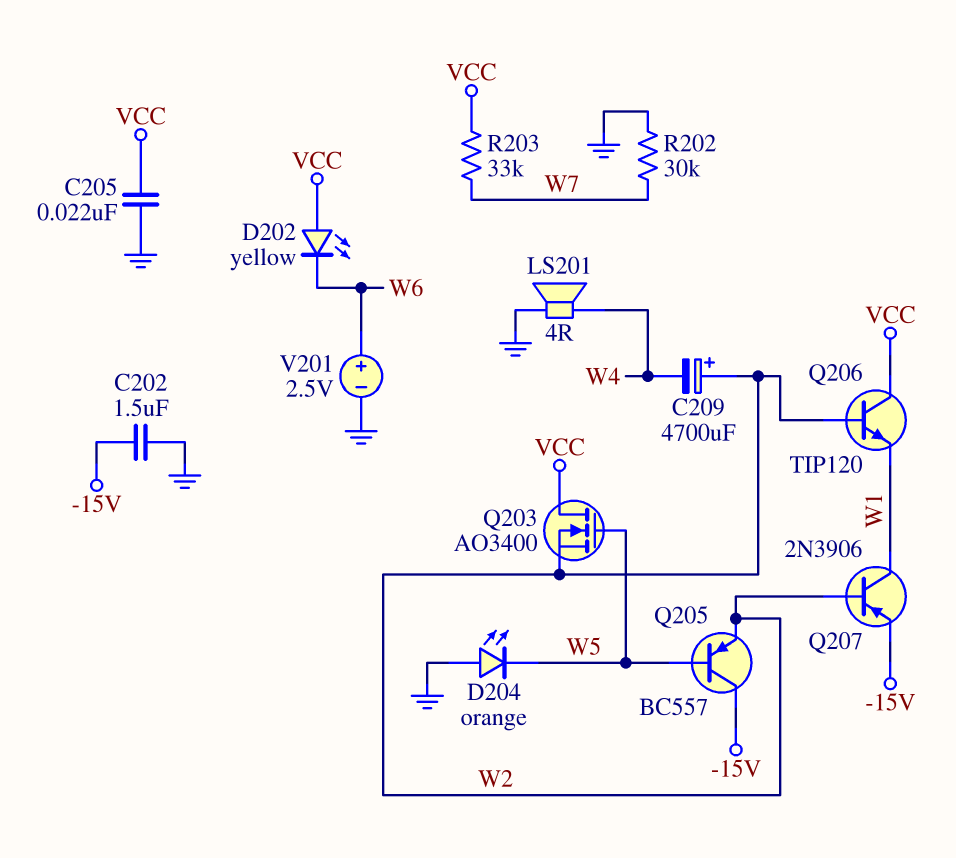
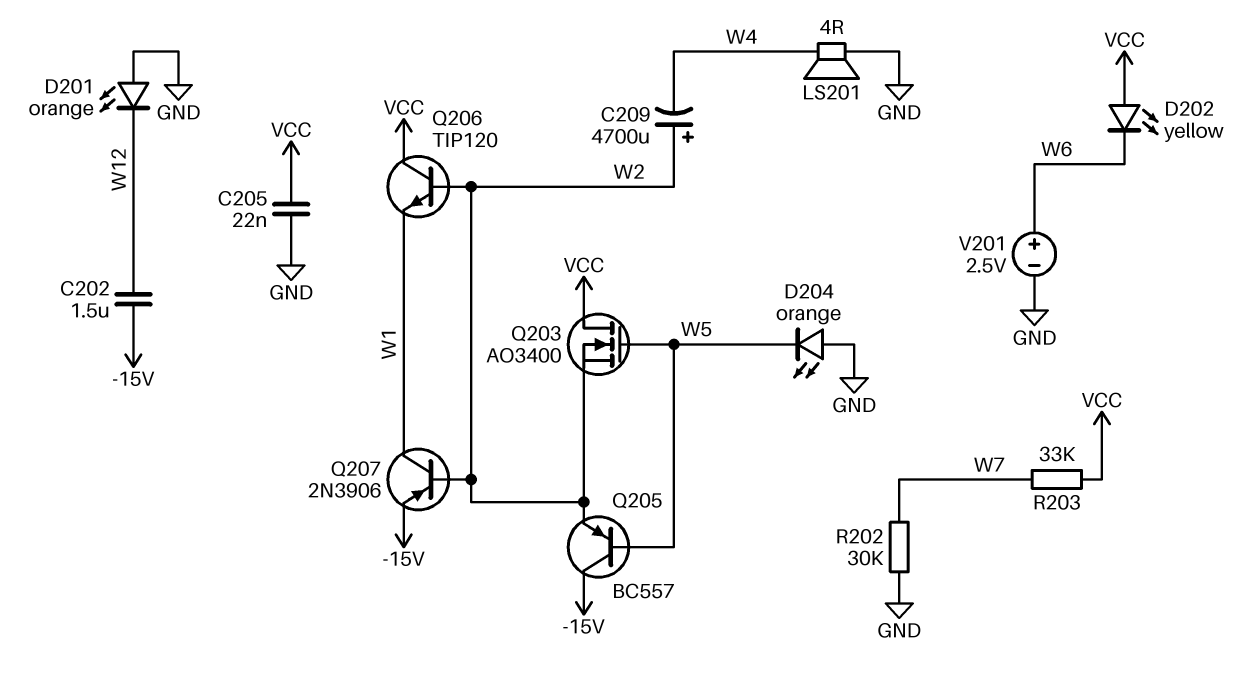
C202: 1.5uF (-15V, GND) -> 1.5uF (-15V, W12)
D201: none -> LED orange (A GND, K W12)

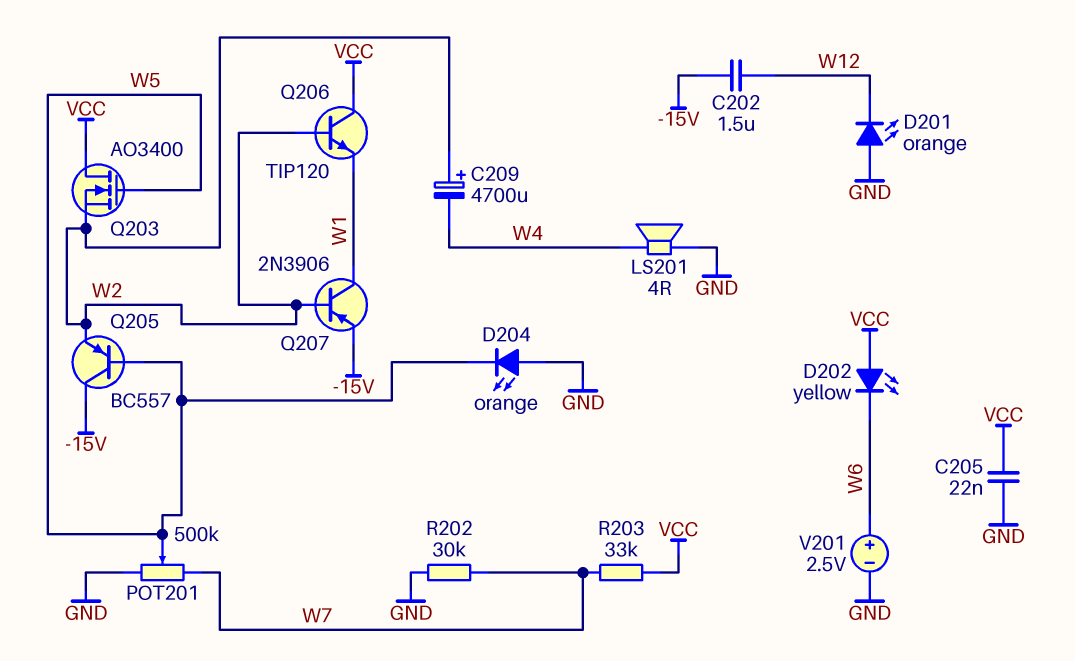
POT201: none -> 500k (GND, W7, wiper W5)

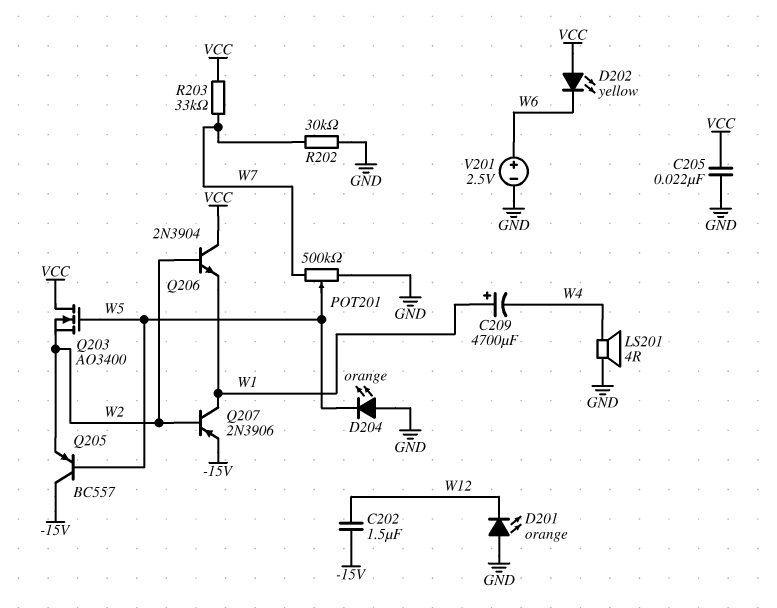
C209: 4700uF (plus W2, minus W4) -> 4700uF (plus W1, minus W4)
Q206: NPN TIP120 (B W2, C VCC, E W1) -> NPN 2N3904 (B W2, C VCC, E W1)

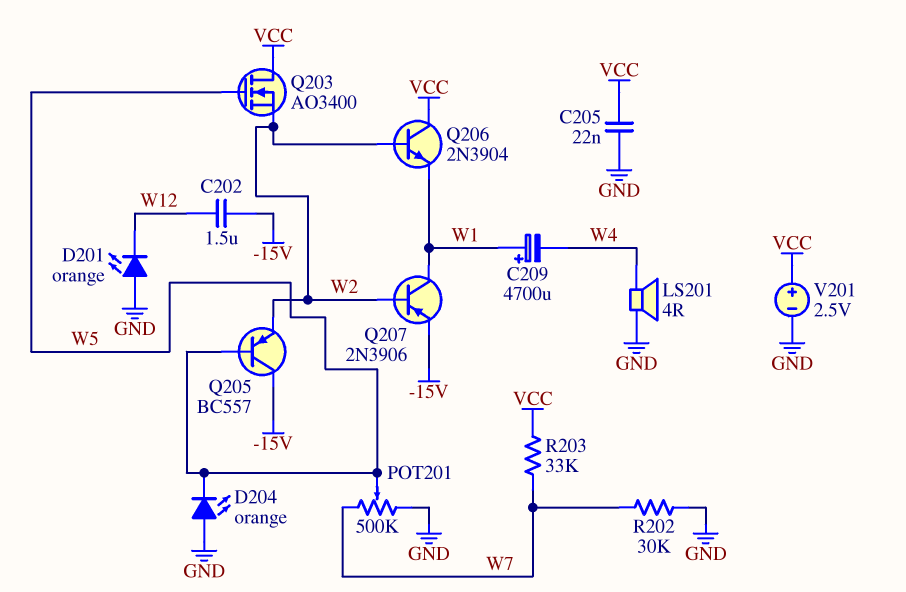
D202: LED yellow (A VCC, K W6) -> none
V201: 2.5V (plus W6, minus GND) -> 2.5V (plus VCC, minus GND)

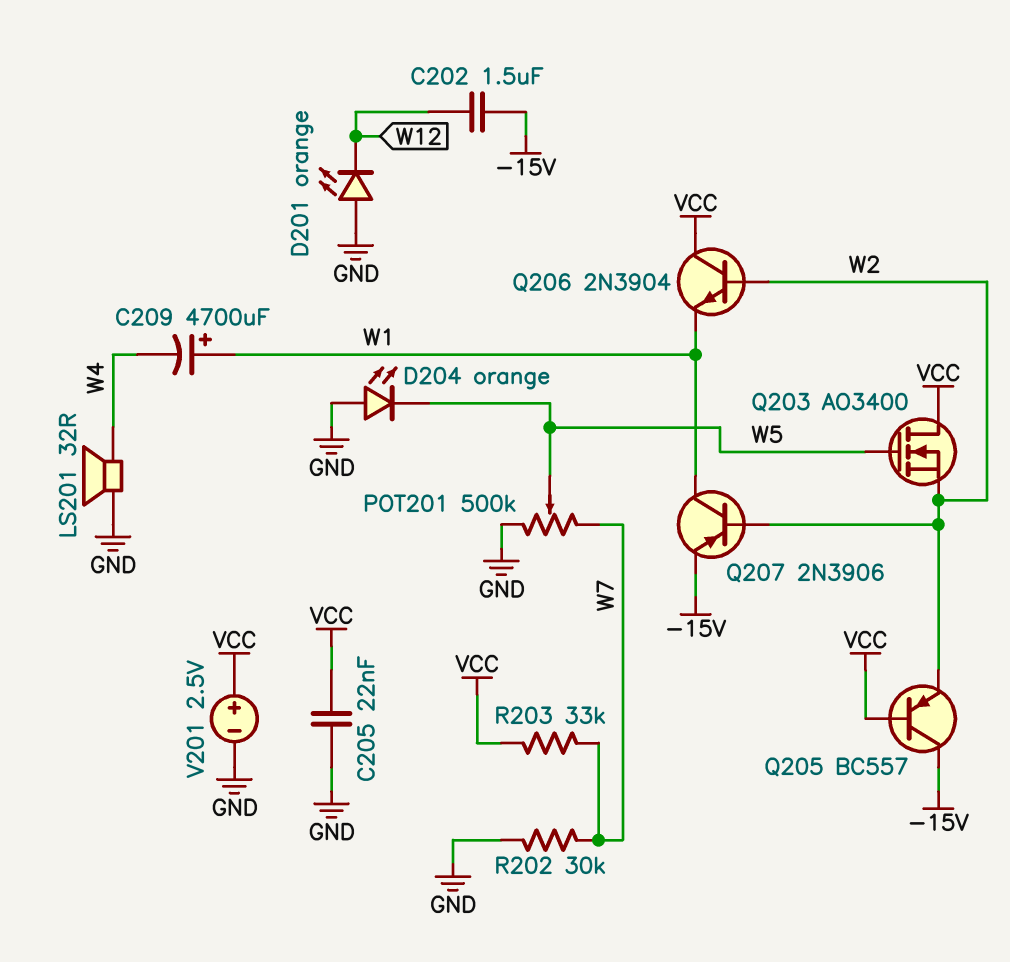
LS201: speaker 4R (GND, W4) -> speaker 32R (GND, W4)
Q205: PNP BC557 (B W5, C -15V, E W2) -> PNP BC557 (B VCC, C -15V, E W2)

